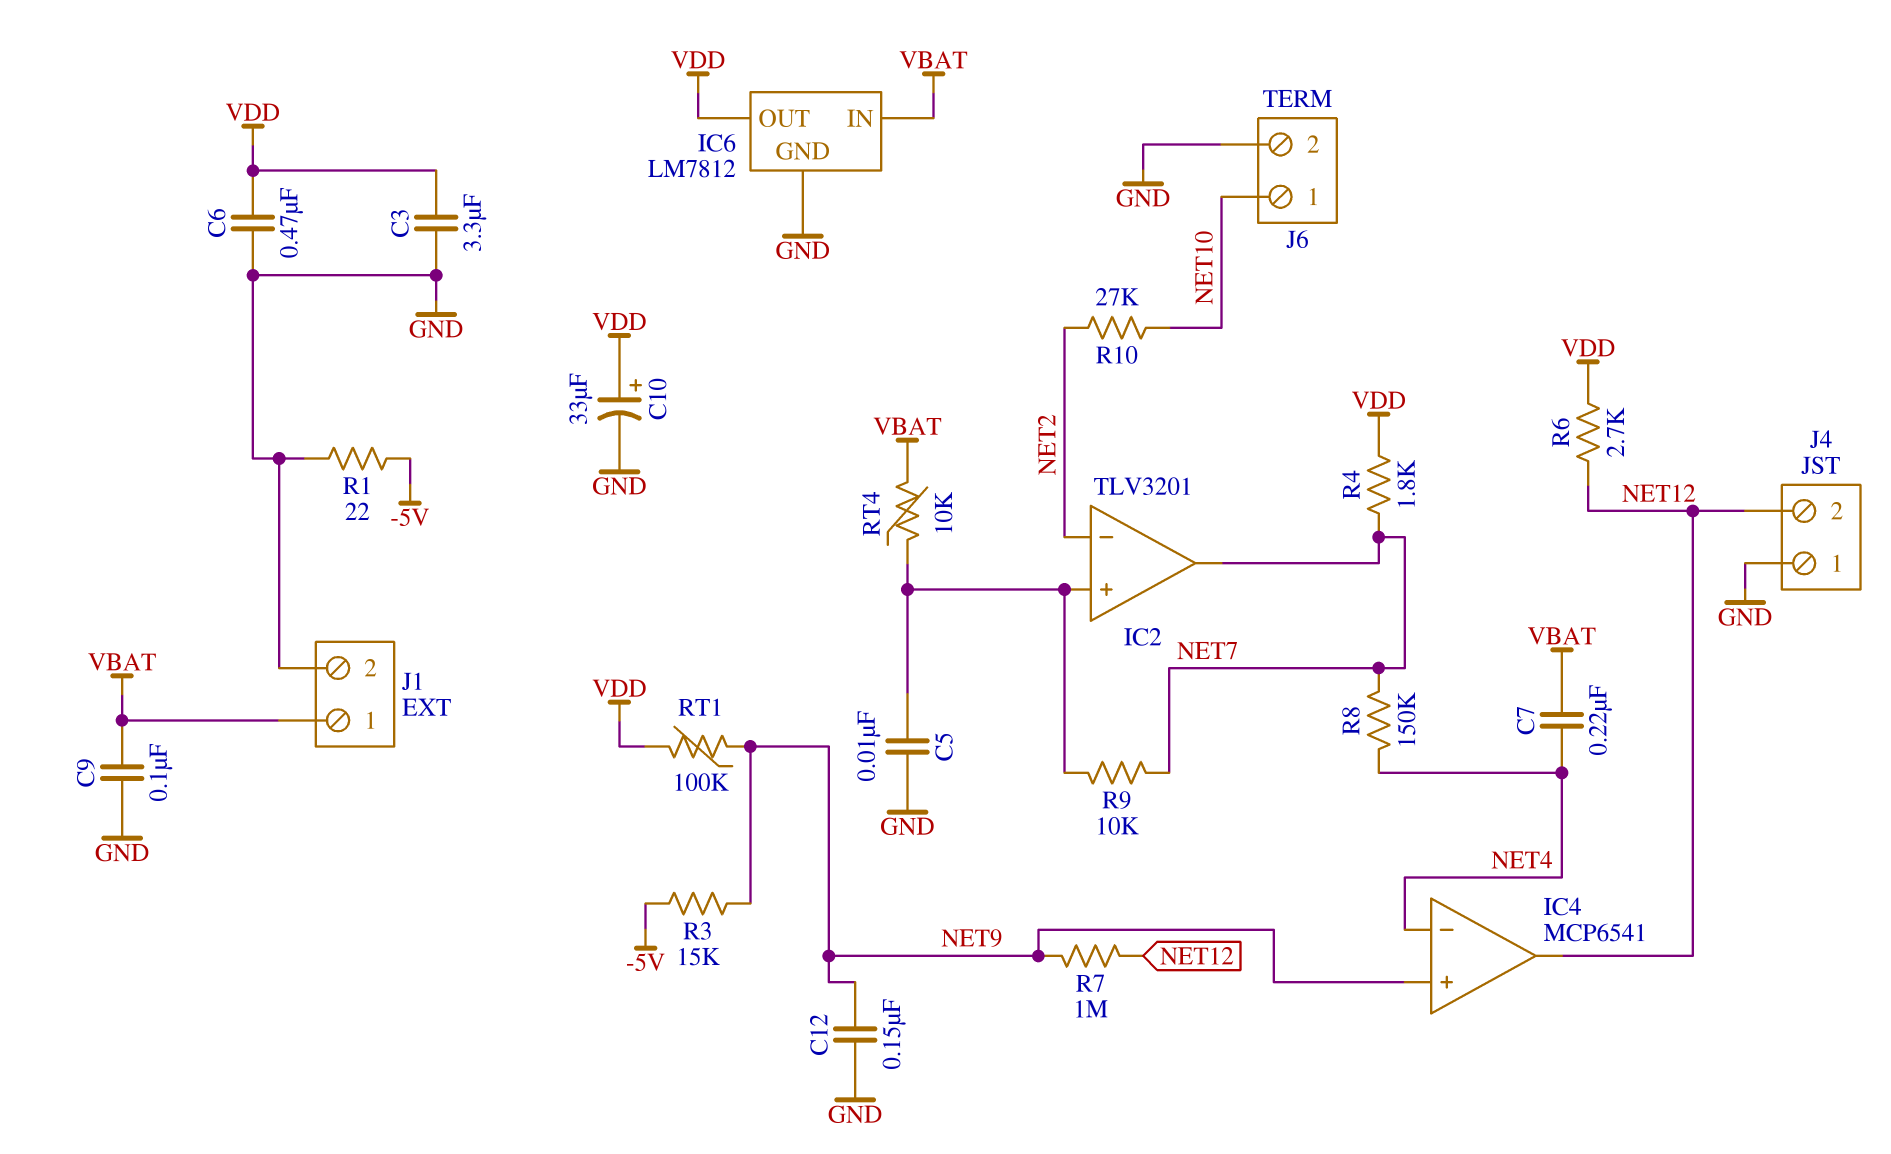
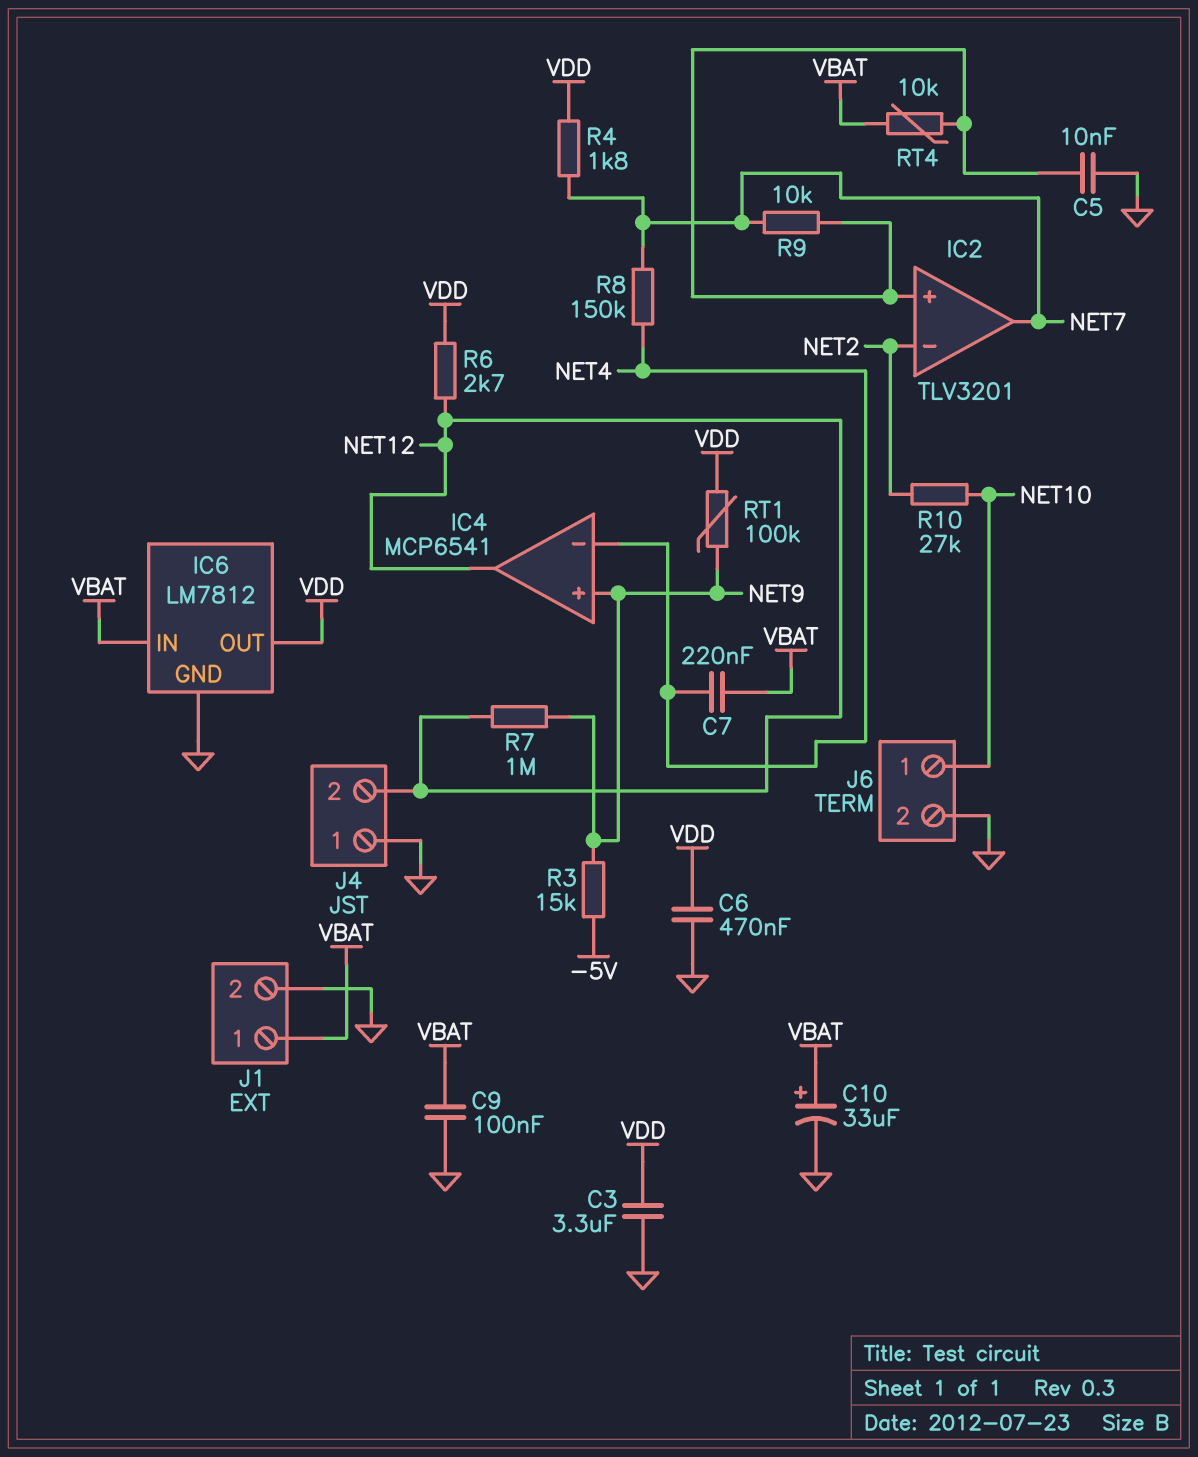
C10: 33uF (plus VDD, minus GND) -> 33uF (plus VBAT, minus GND)
C12: 150nF (GND, NET9) -> none
R1: 22 (-5V, GND) -> none

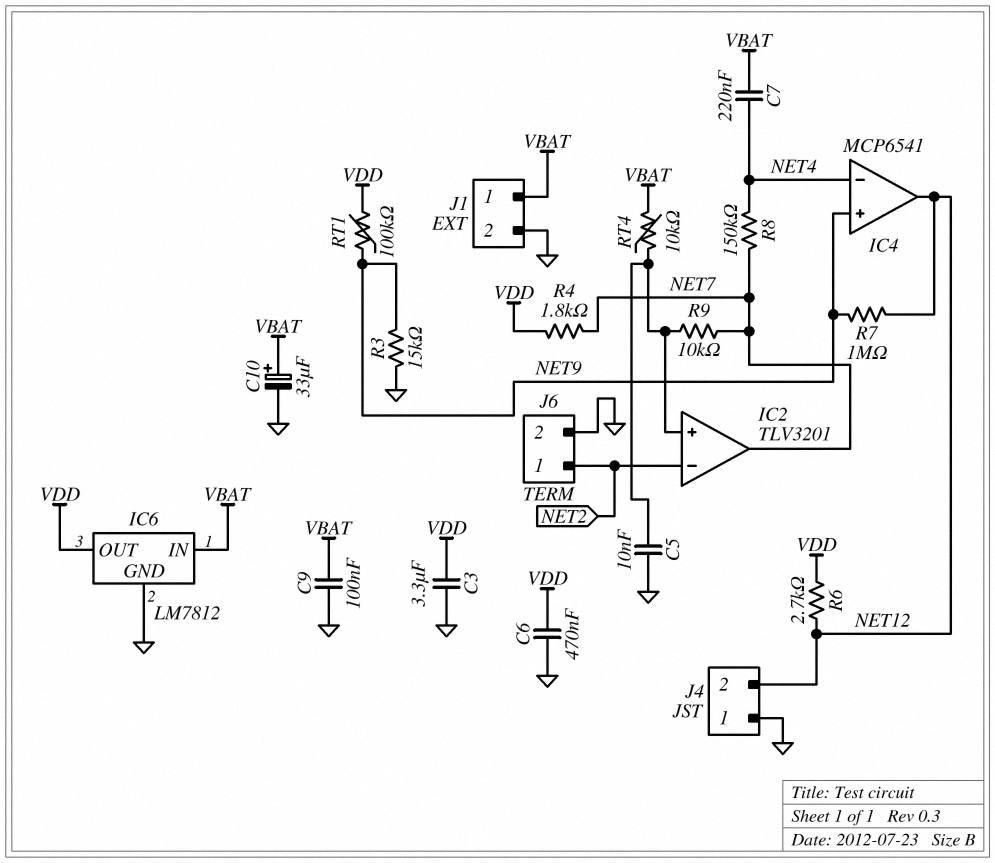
J6 pin 1: NET10 -> NET2
R3: 15k (-5V, NET9) -> 15k (GND, NET9)
R10: 27k (NET2, NET10) -> none

